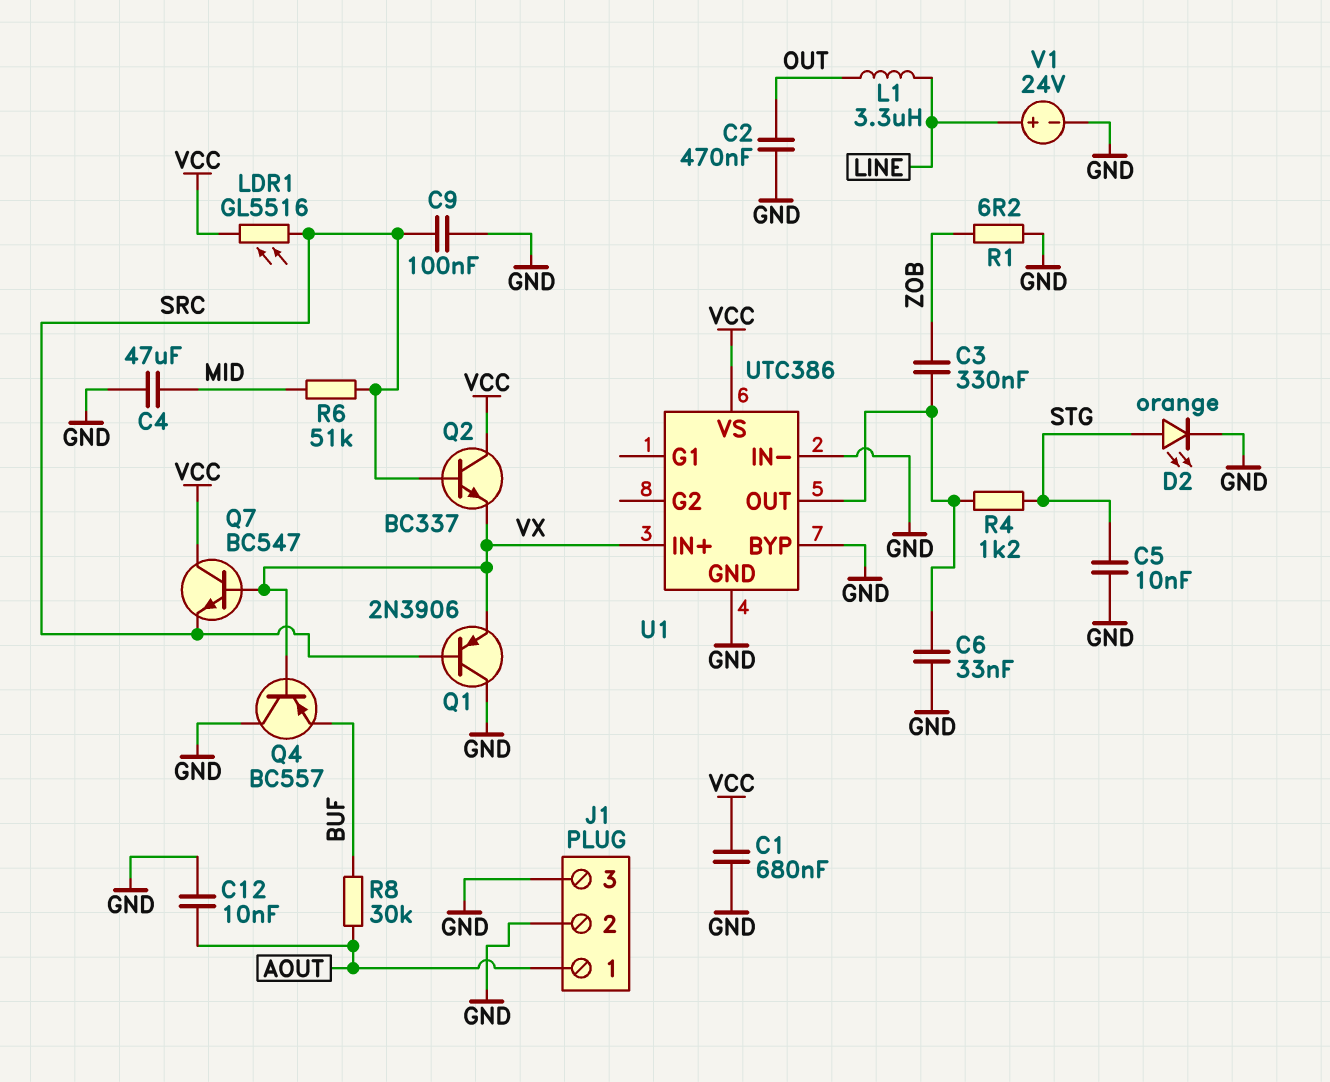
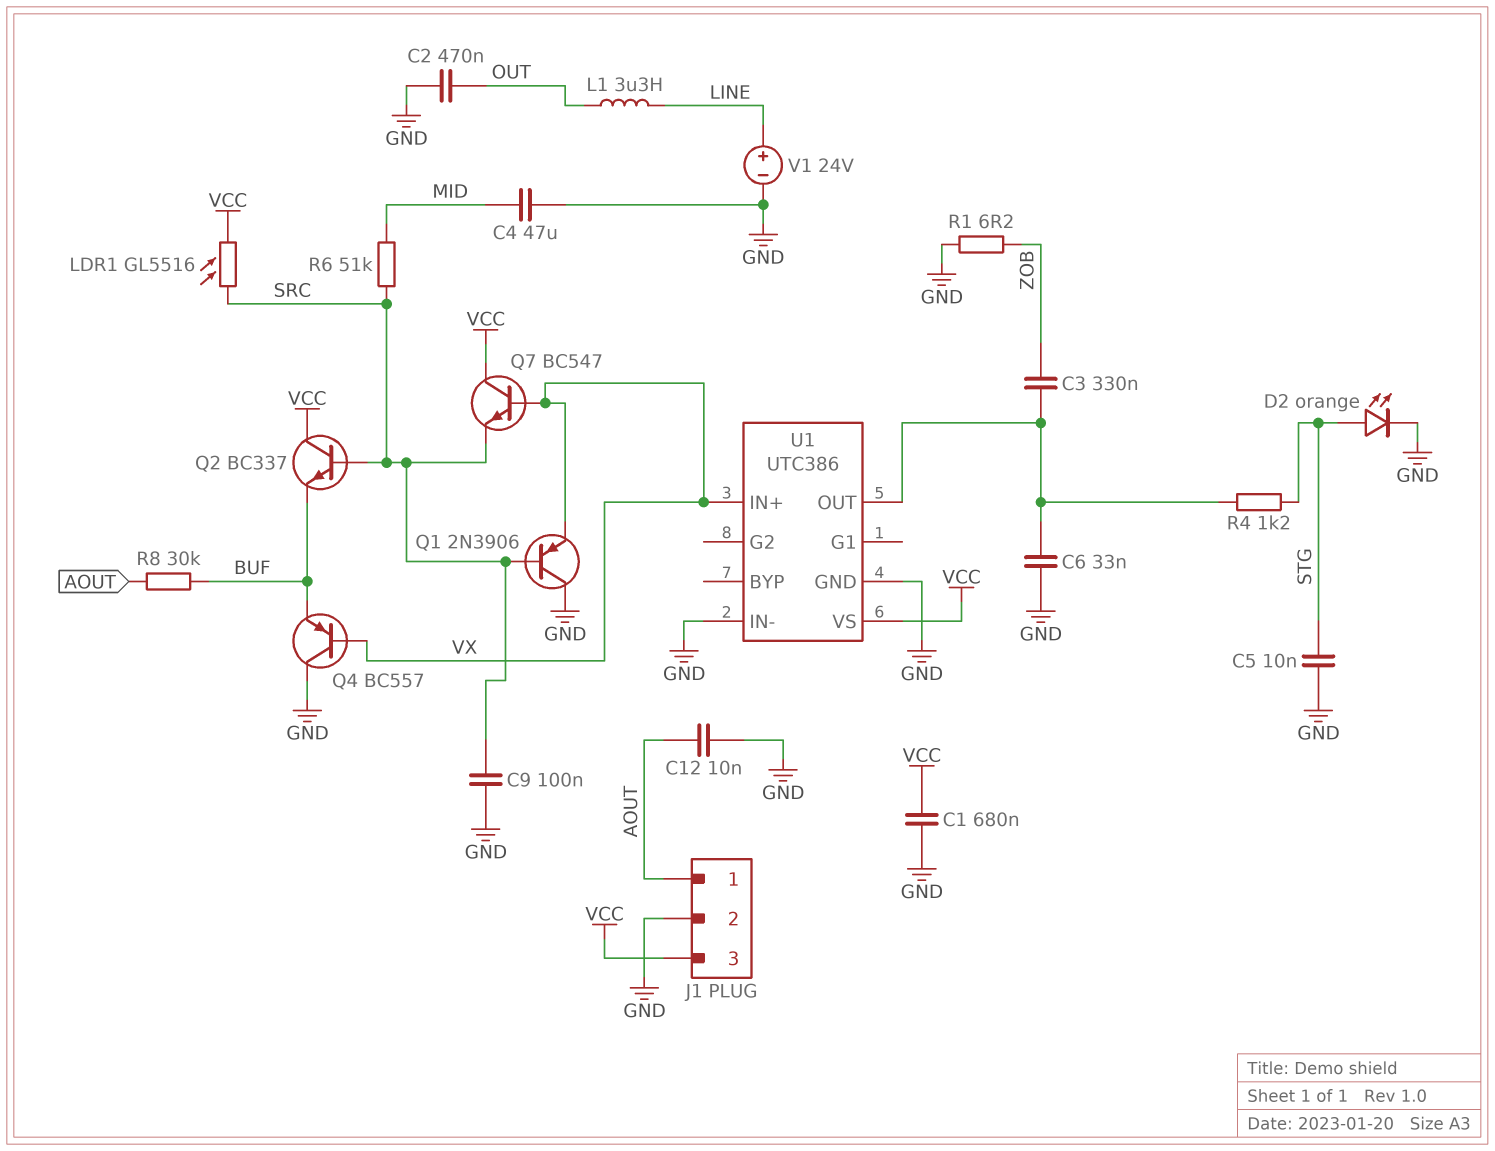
J1 pin 3: GND -> VCC
Q2: NPN BC337 (B SRC, C VCC, E VX) -> NPN BC337 (B SRC, C VCC, E BUF)
U1 pin BYP: GND -> none

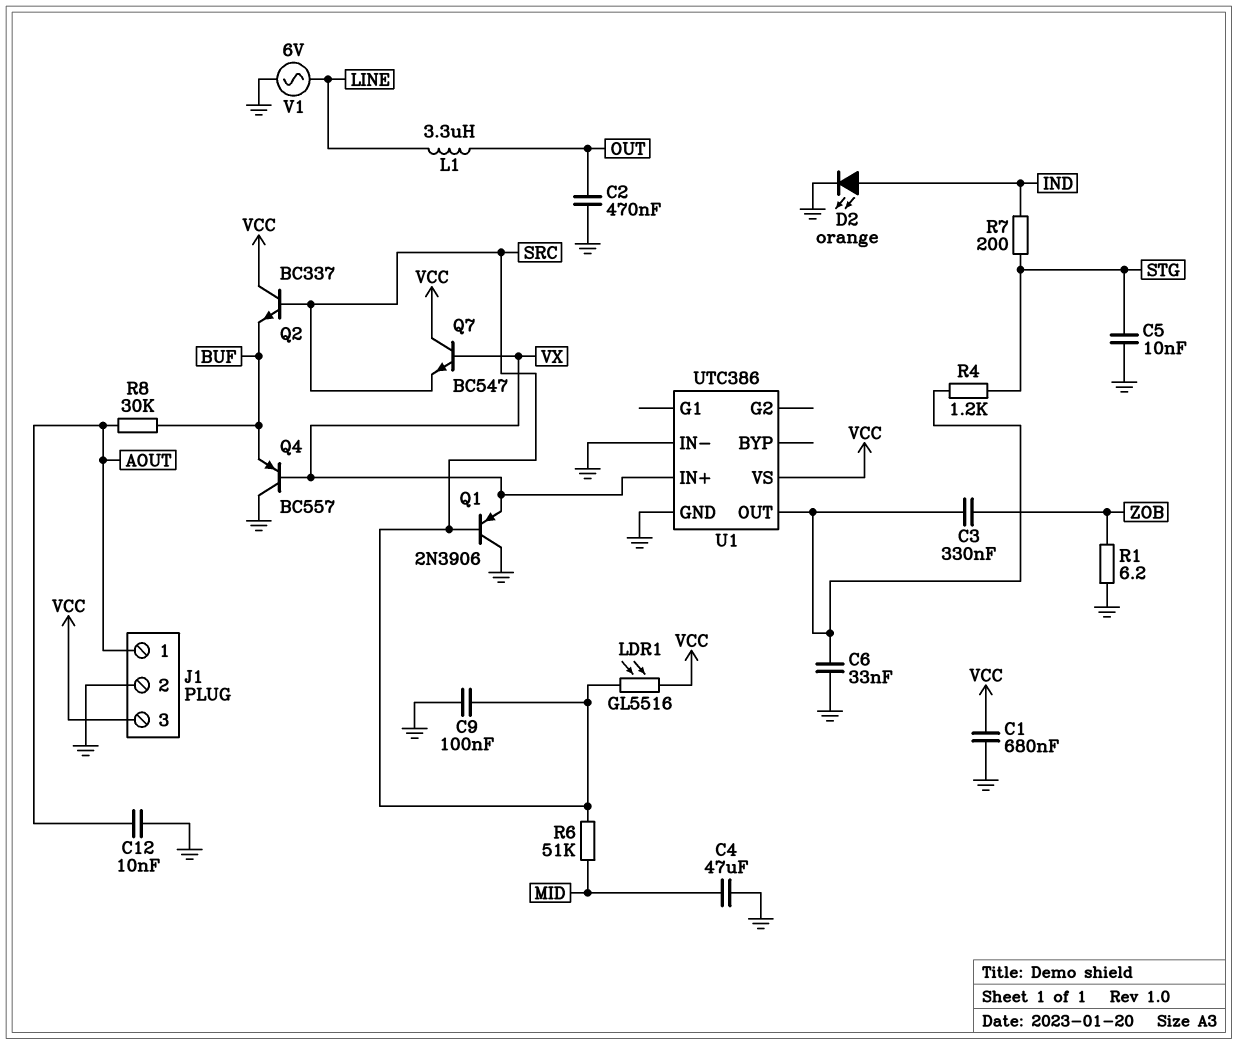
D2: LED orange (A STG, K GND) -> LED orange (A IND, K GND)
R7: none -> 200 (IND, STG)
V1: 24V (plus LINE, minus GND) -> AC 6V (GND, LINE)

